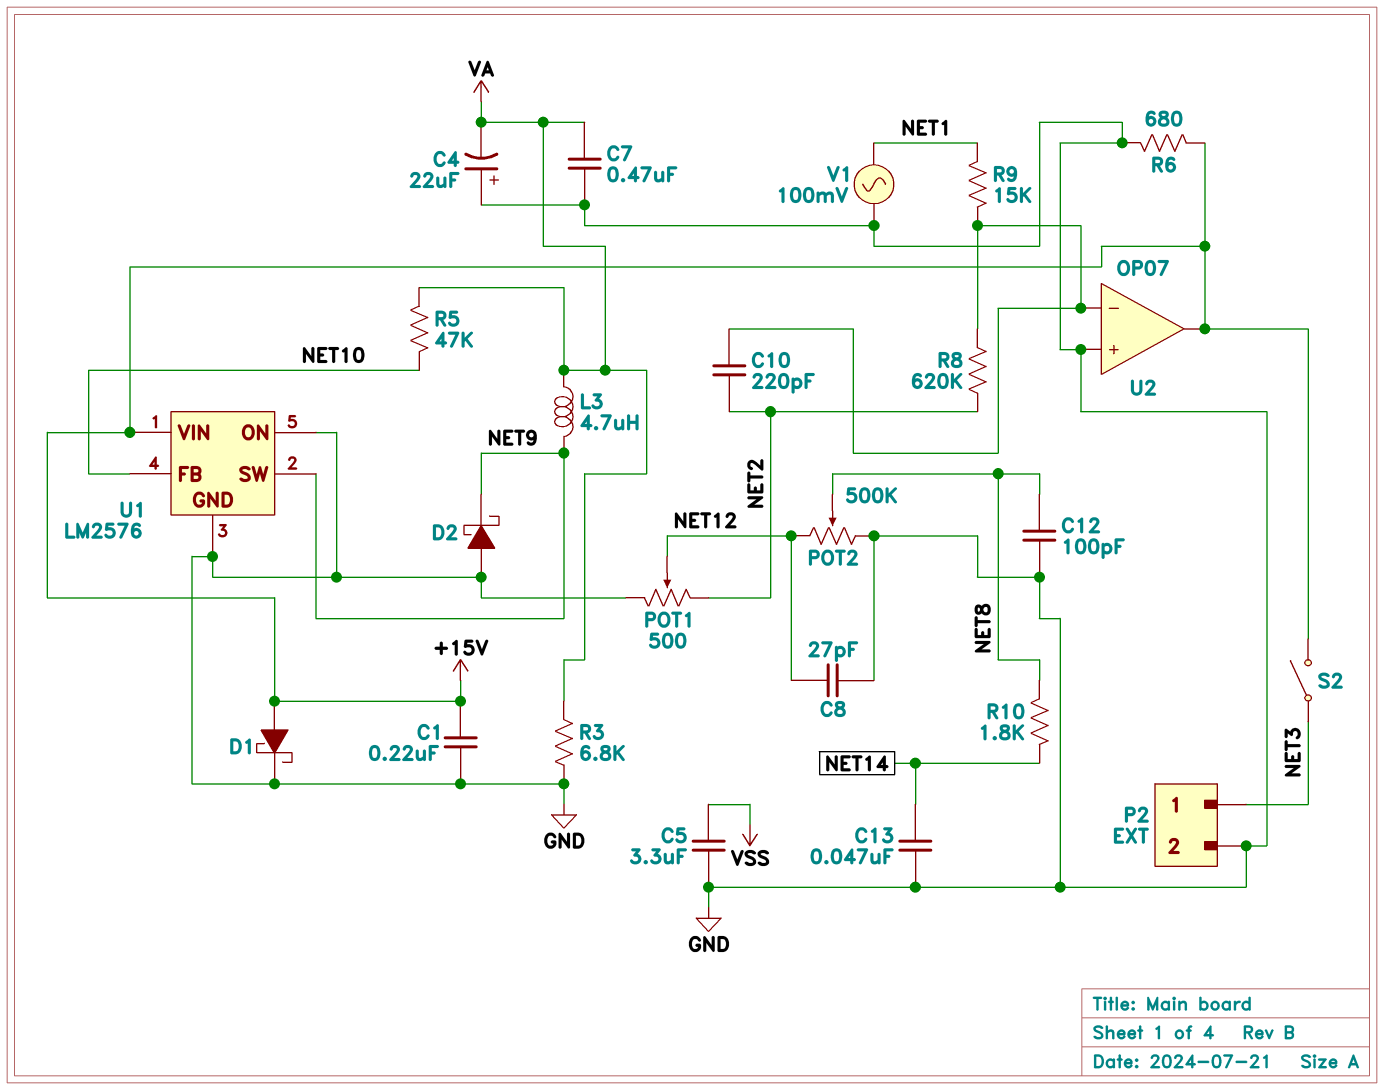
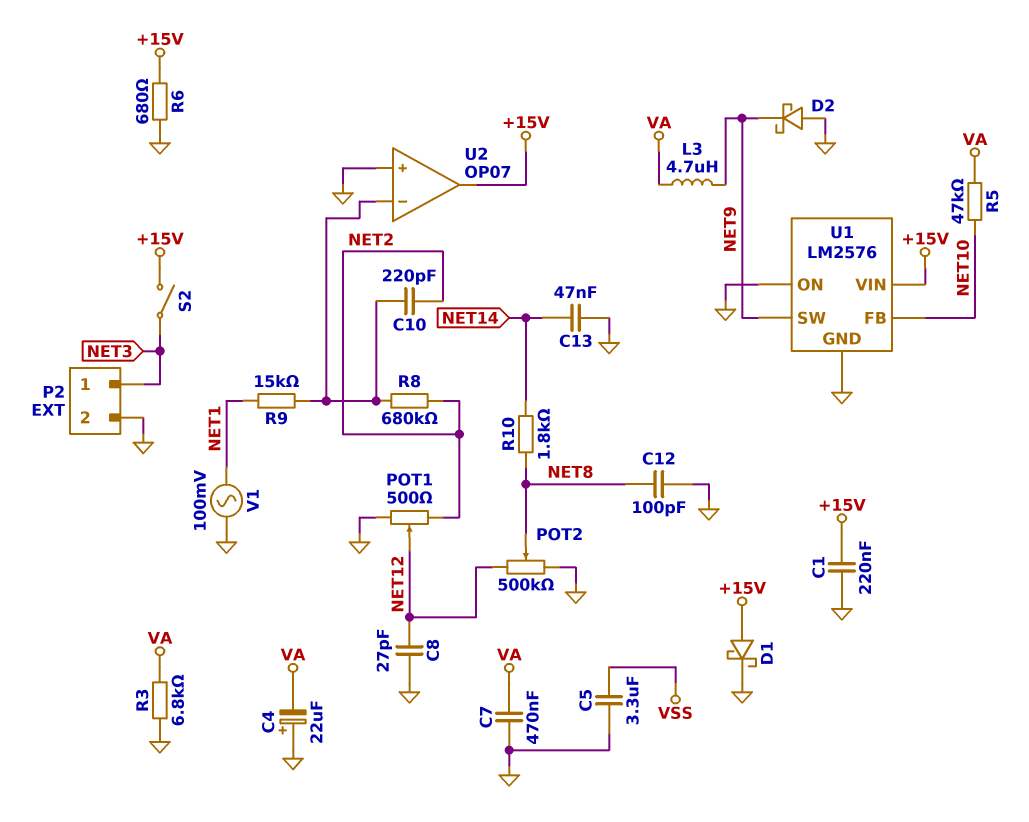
R8: 620k (NET2, U2/in-) -> 680k (NET2, U2/in-)

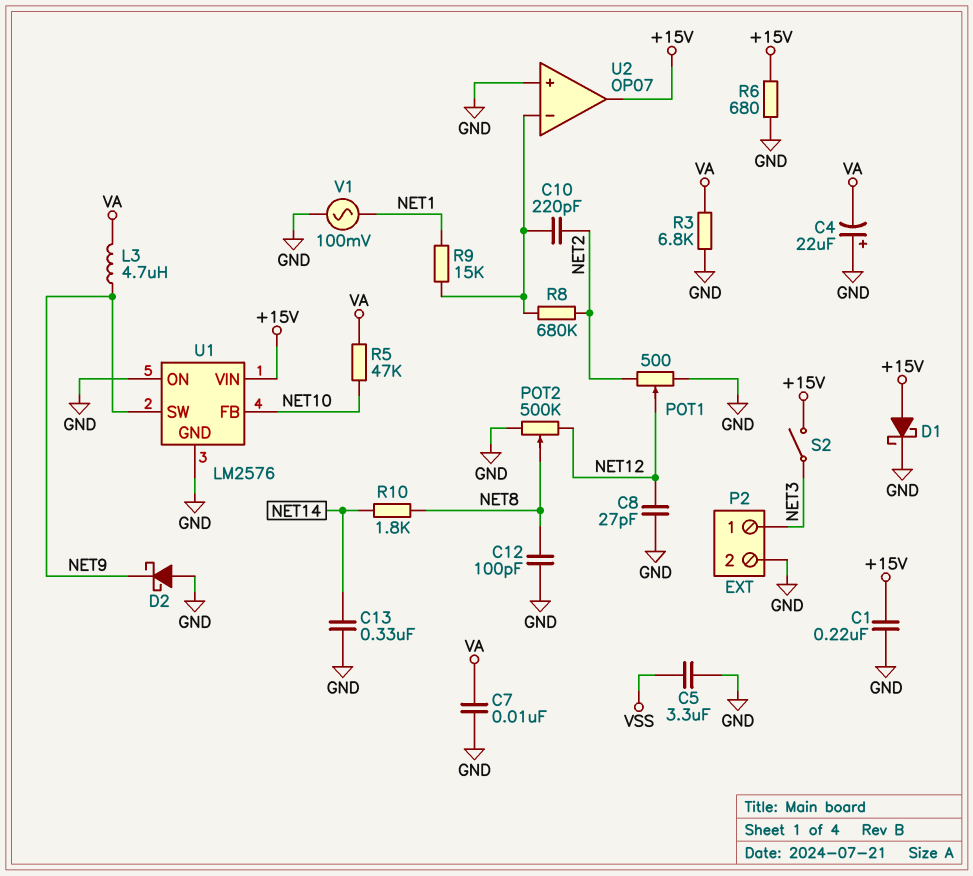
C7: 470nF (GND, VA) -> 10nF (GND, VA)
C13: 47nF (GND, NET14) -> 330nF (GND, NET14)

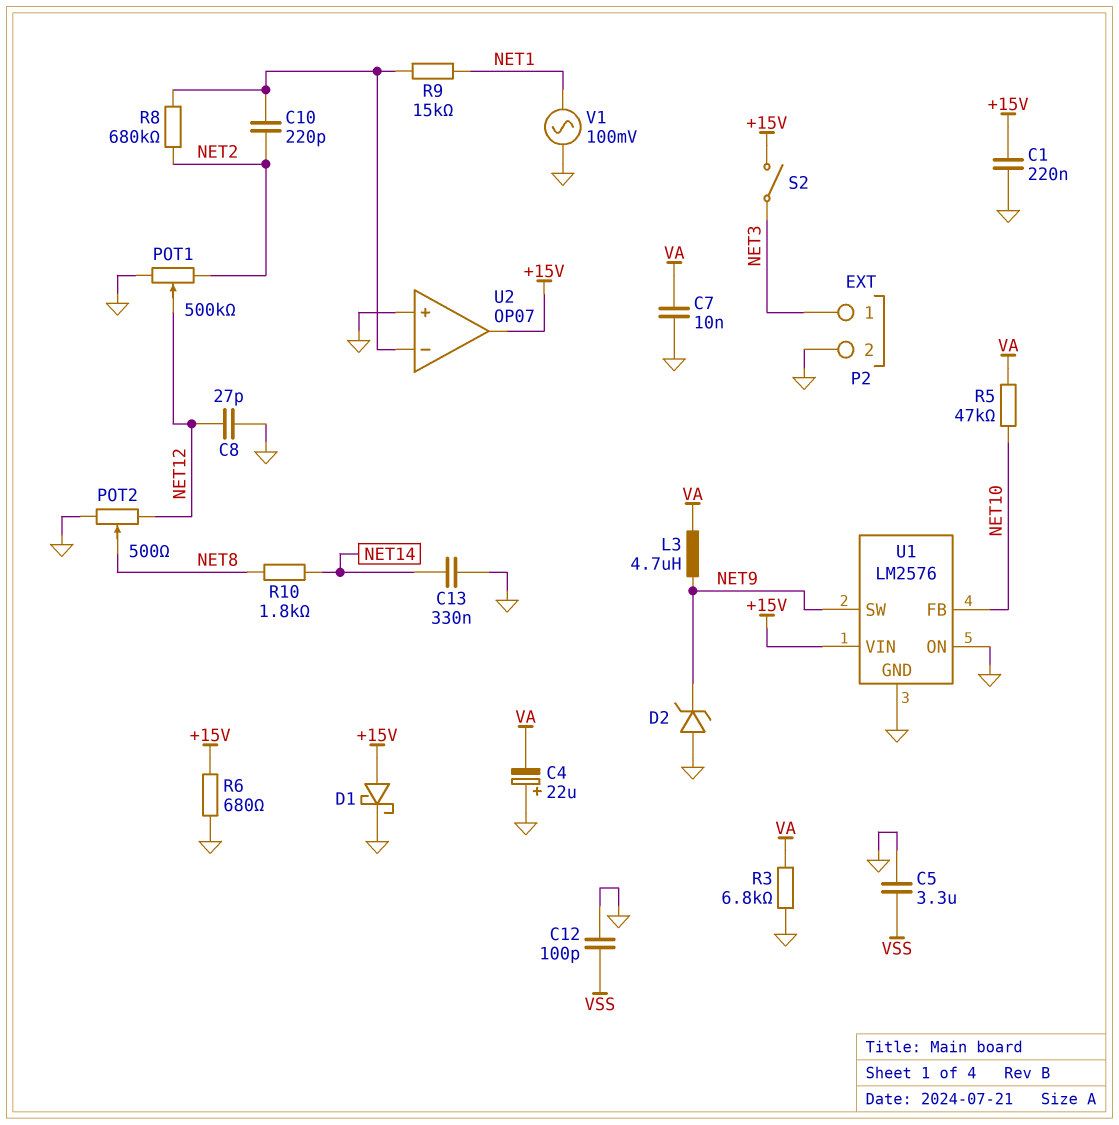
C12: 100pF (GND, NET8) -> 100pF (GND, VSS)
D2: schottky (A GND, K NET9) -> zener (A GND, K NET9)
POT1: 500 (GND, NET2, wiper NET12) -> 500k (GND, NET2, wiper NET12)
POT2: 500k (GND, NET12, wiper NET8) -> 500 (GND, NET12, wiper NET8)

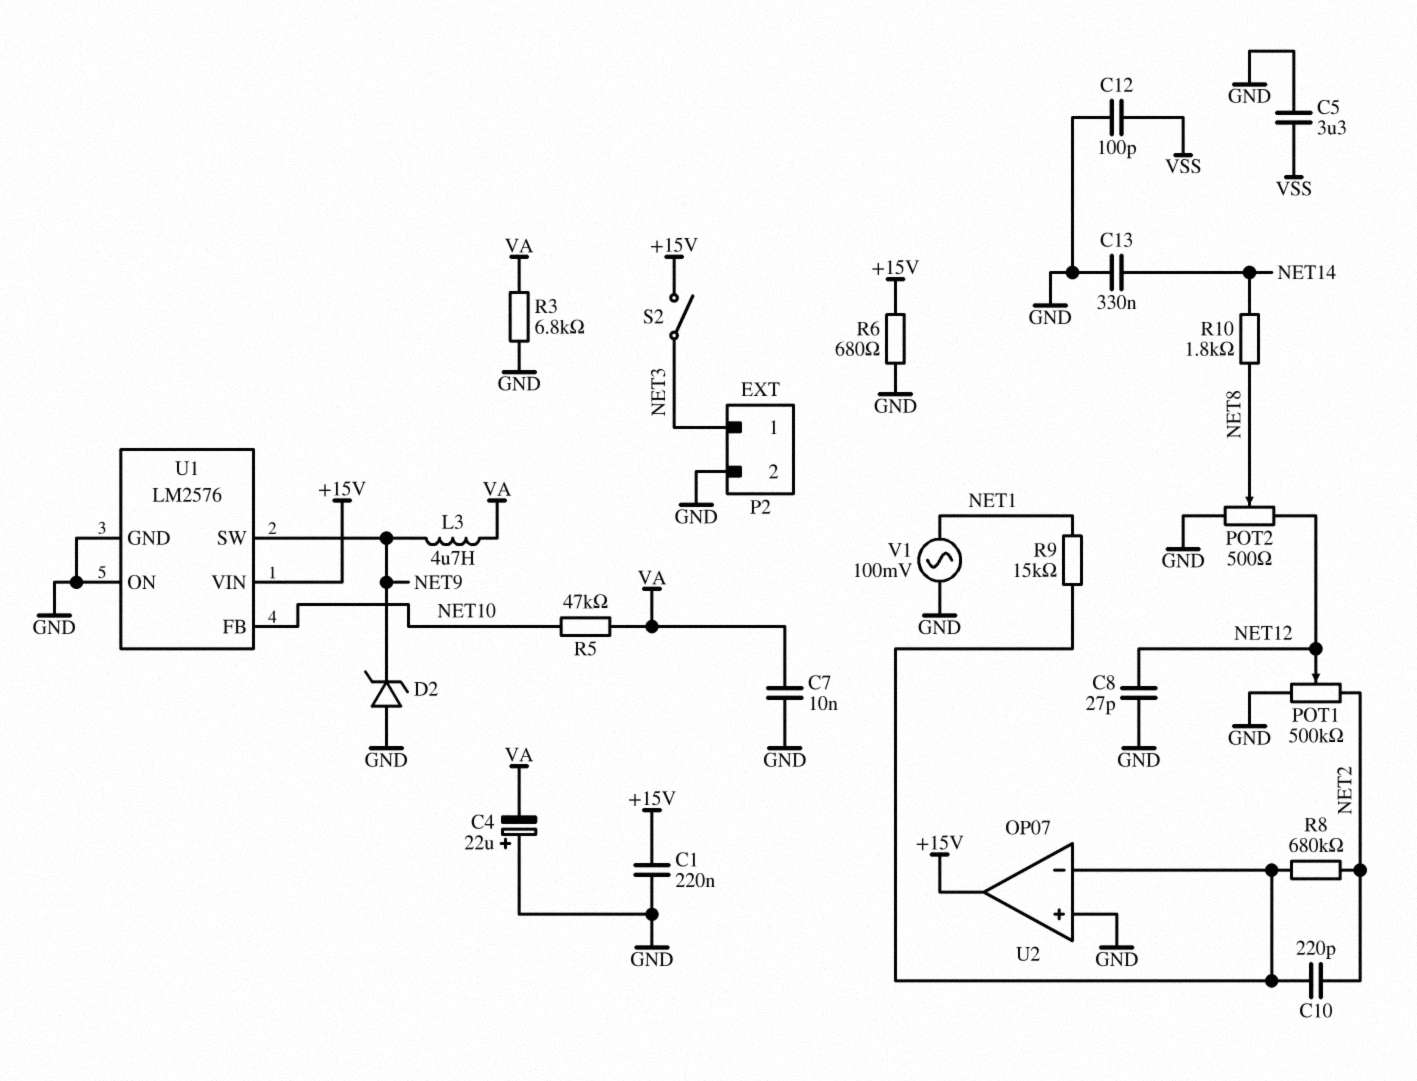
D1: schottky (A +15V, K GND) -> none

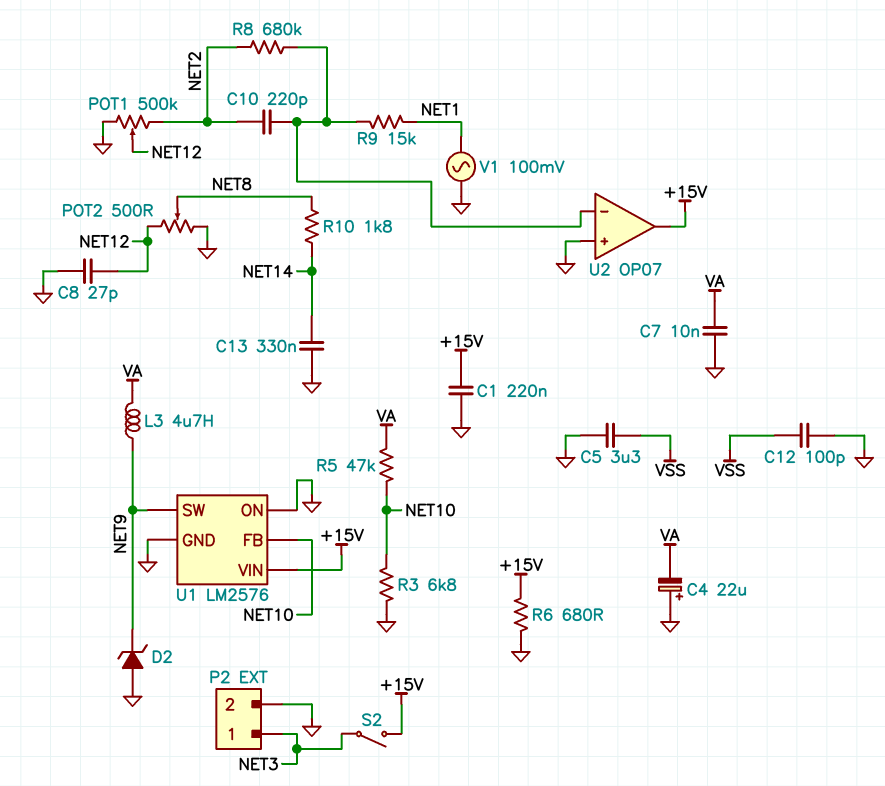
R3: 6.8k (GND, VA) -> 6.8k (GND, NET10)

